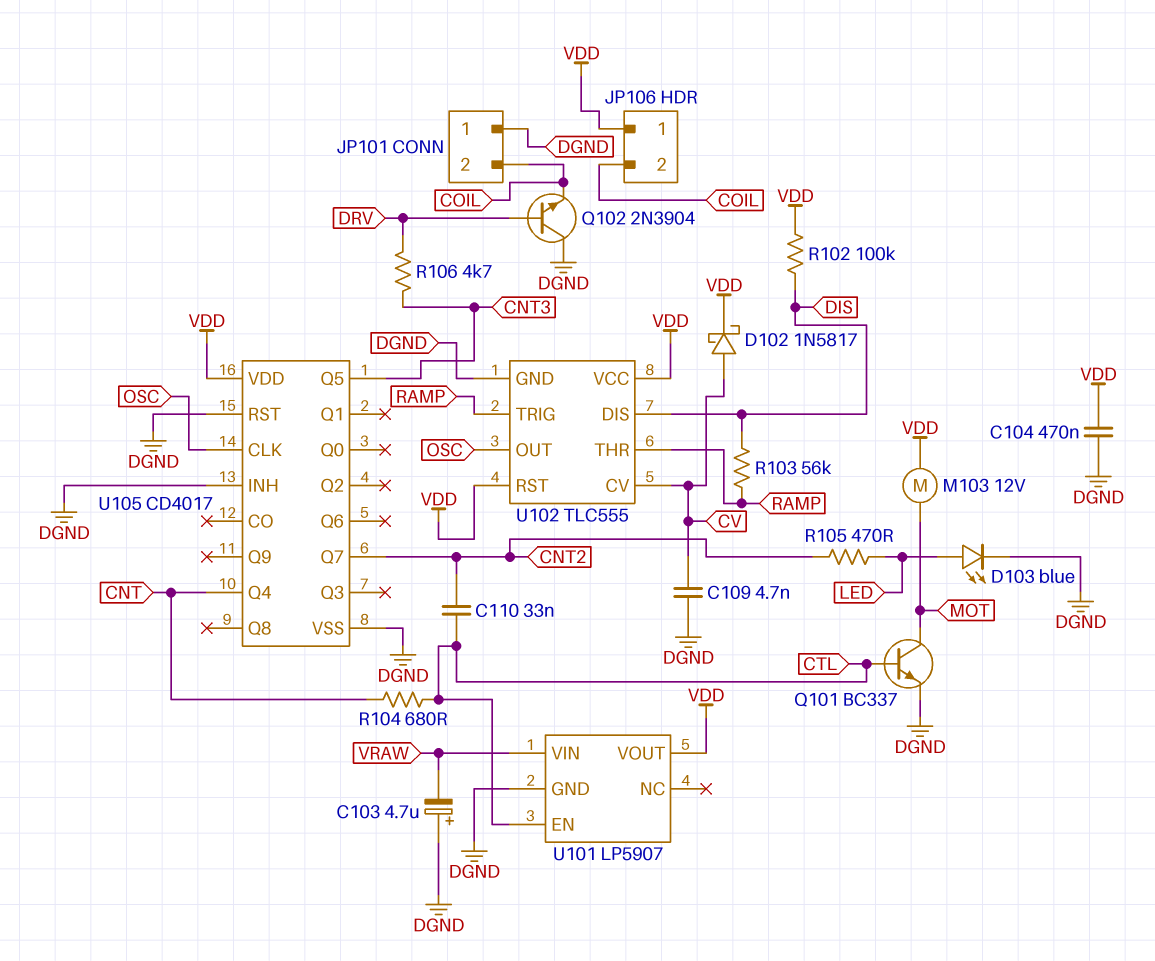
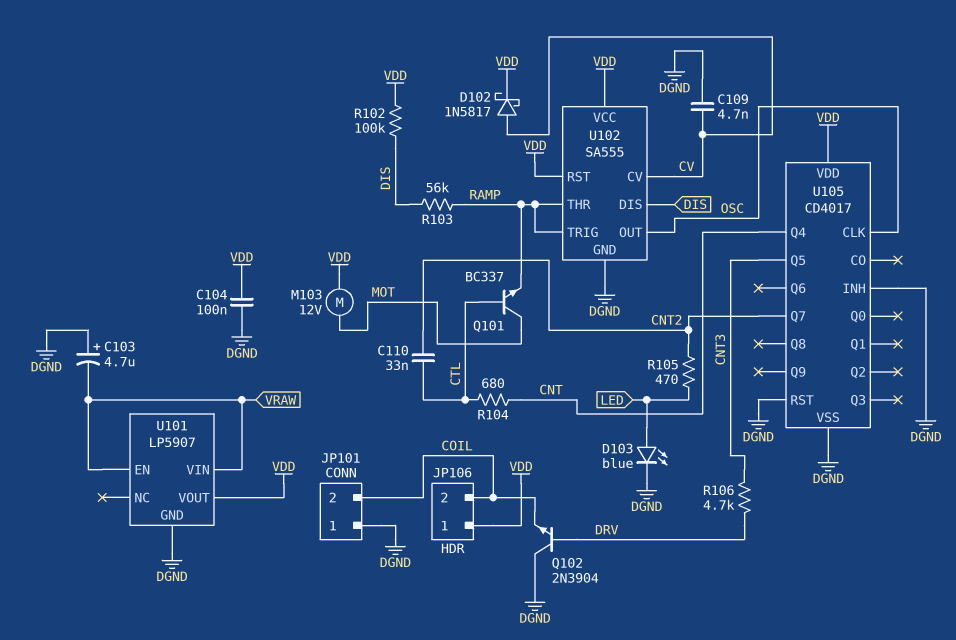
C104: 470nF (DGND, VDD) -> 100nF (DGND, VDD)
Q101: NPN BC337 (B CTL, C MOT, E DGND) -> NPN BC337 (B CTL, C MOT, E RAMP)
U101 pin EN: CTL -> VRAW
U102: TLC555 -> SA555

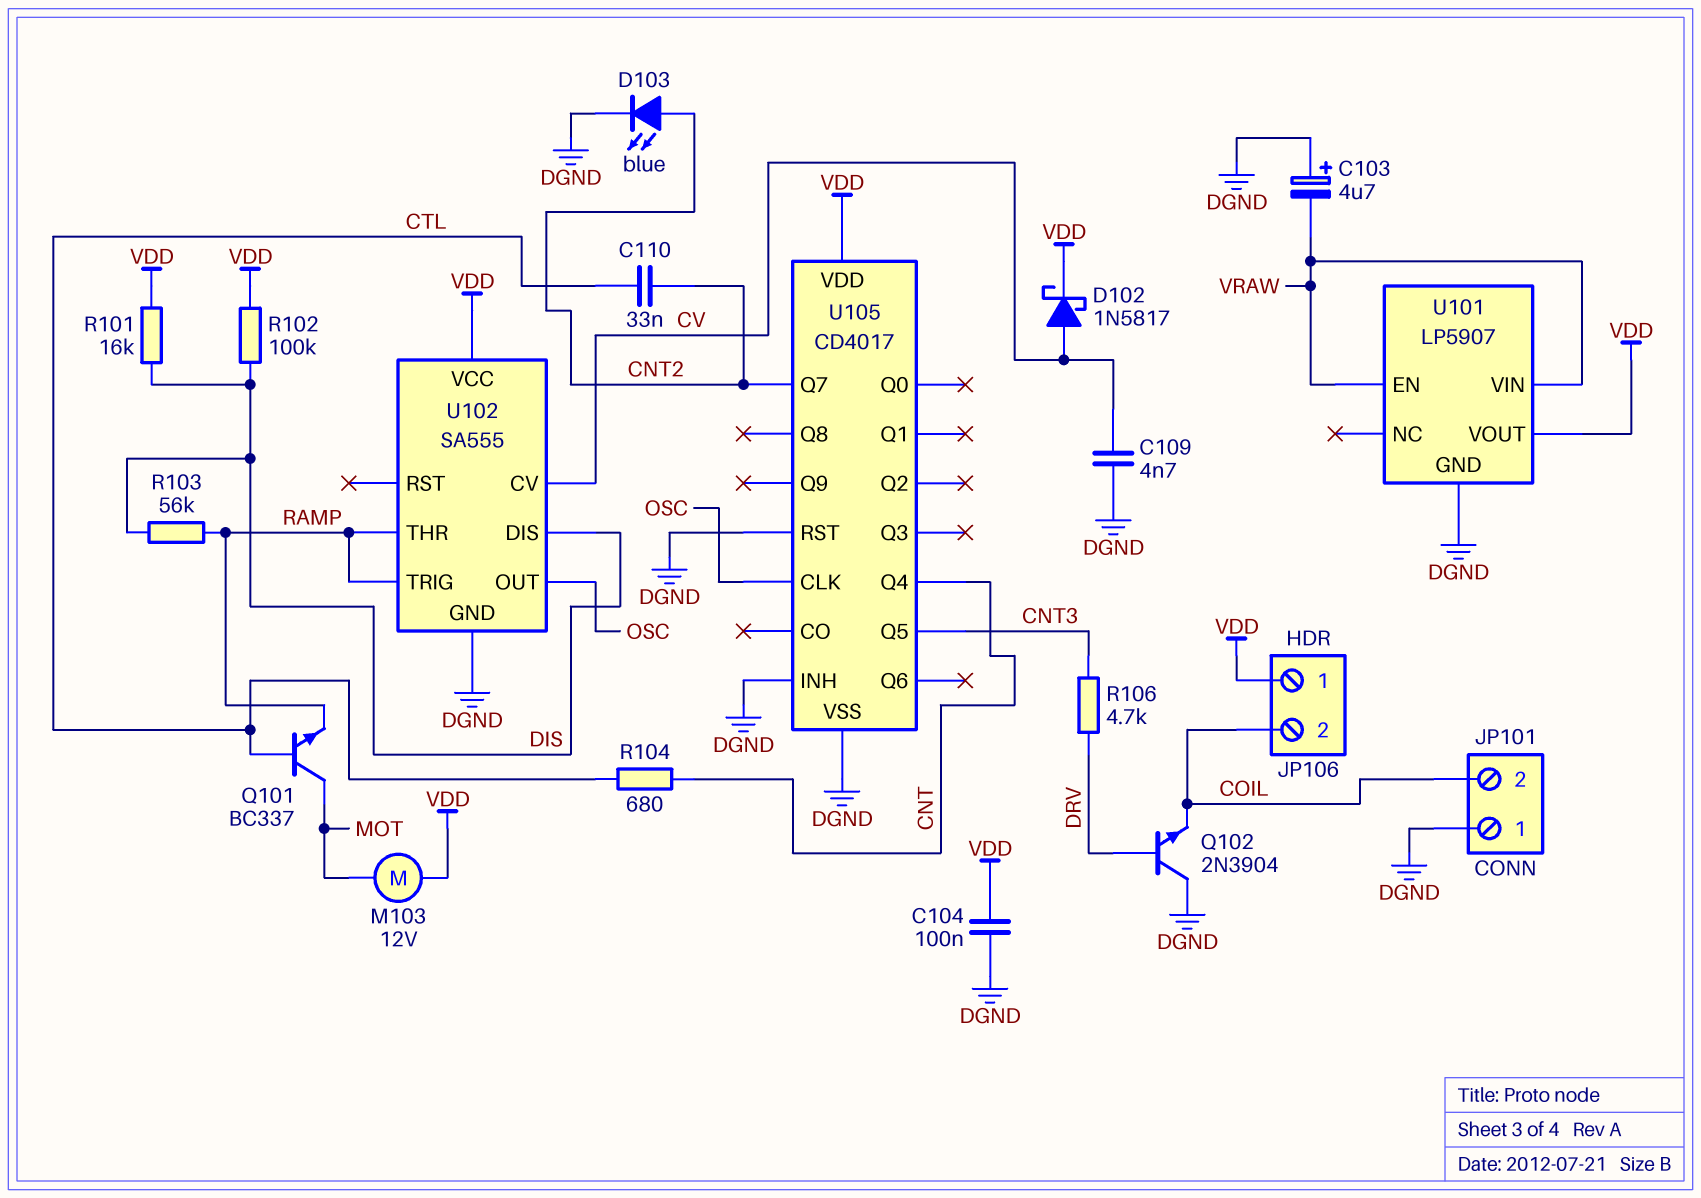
D103: LED blue (A LED, K DGND) -> LED blue (A CNT2, K DGND)
R101: none -> 16k (DIS, VDD)
R105: 470 (CNT2, LED) -> none
U102 pin RST: VDD -> none

